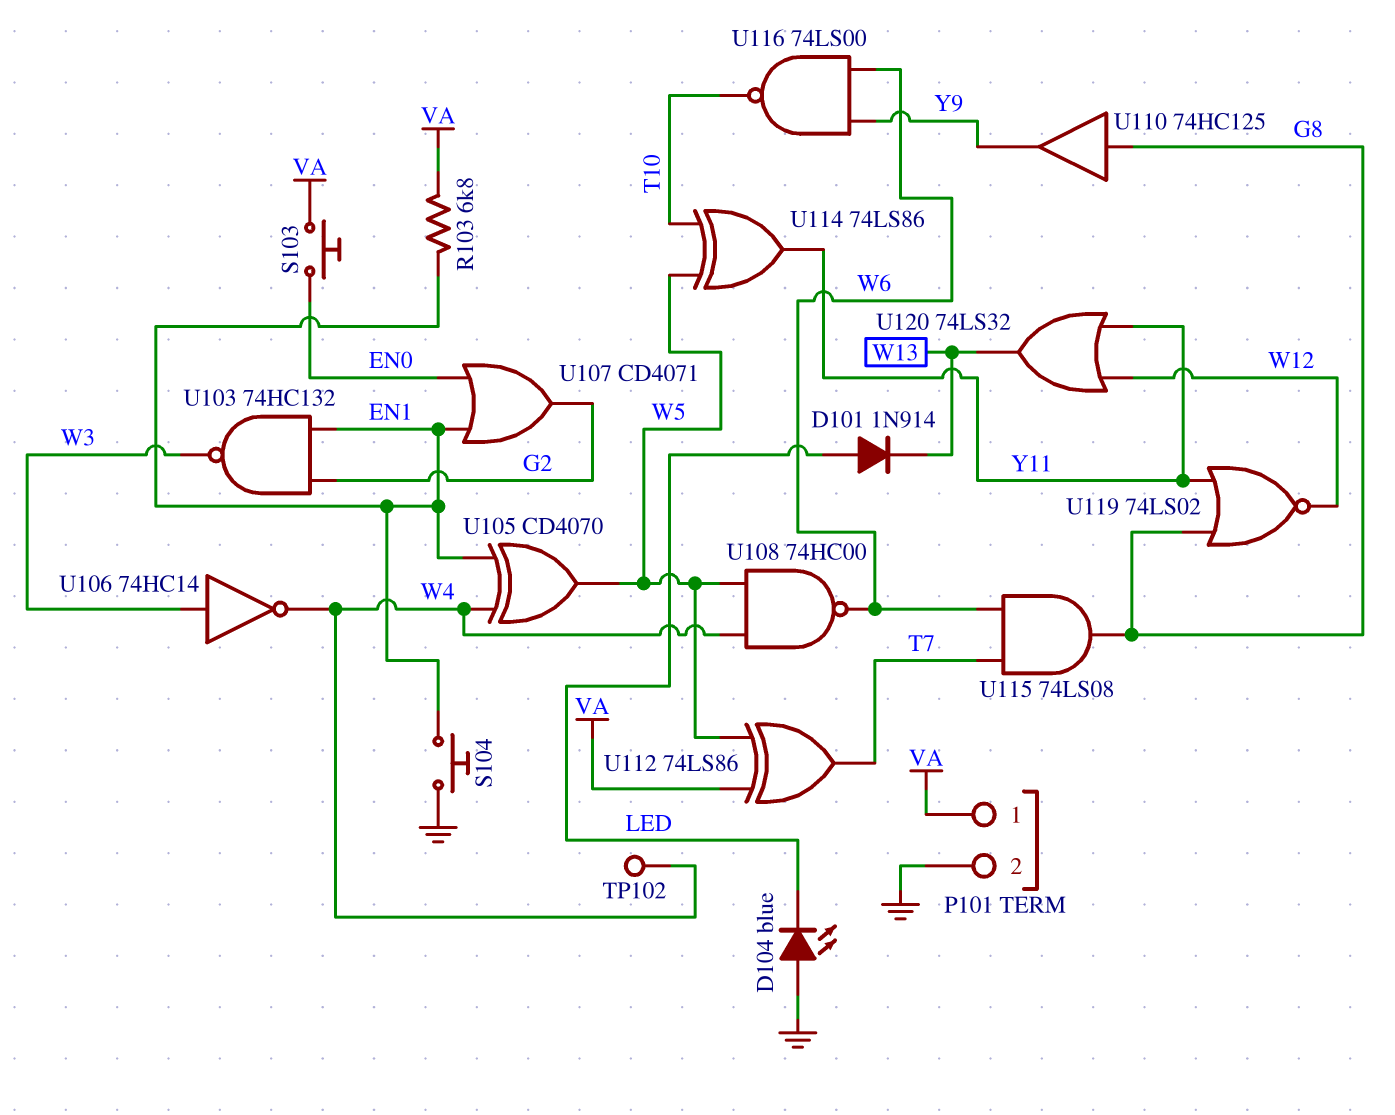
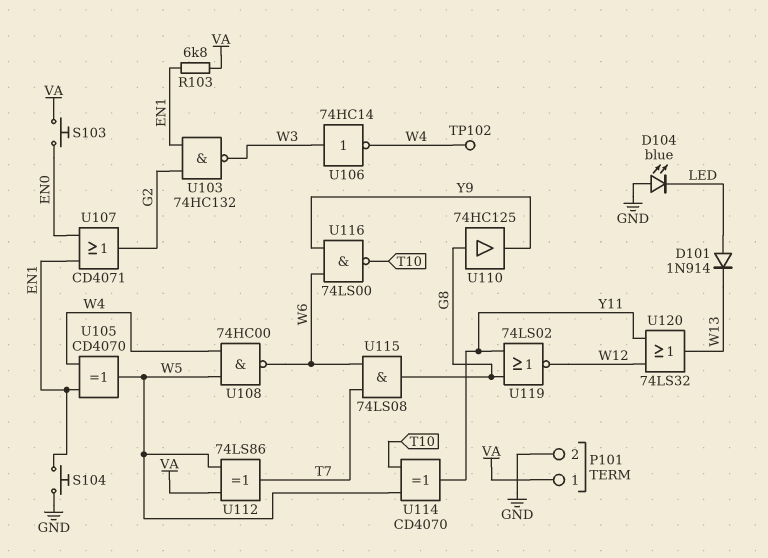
U114: XOR 74LS86 (in T10, in W5, out Y11) -> XOR CD4070 (in T10, in W5, out Y11)

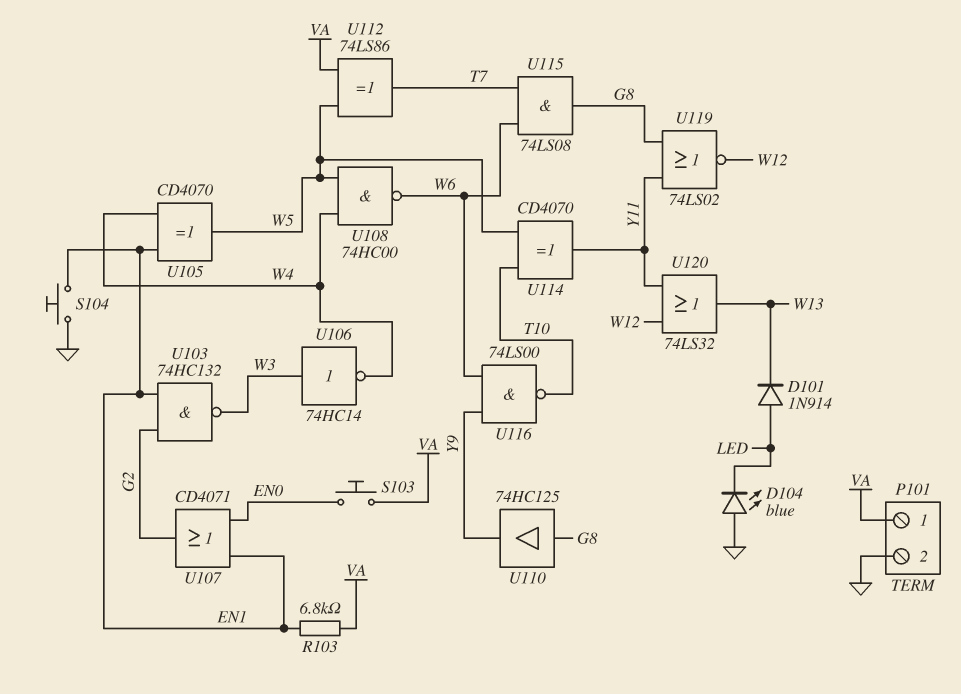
TP102: test point (W4) -> none

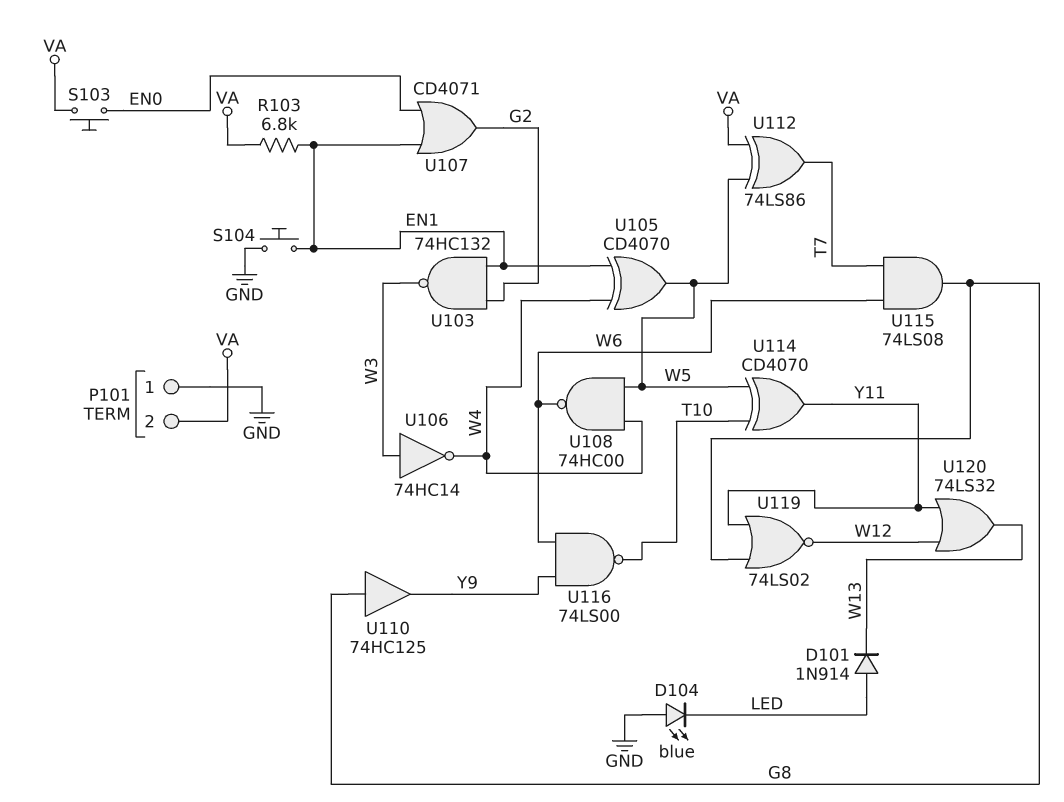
P101 pin 1: VA -> GND
P101 pin 2: GND -> VA

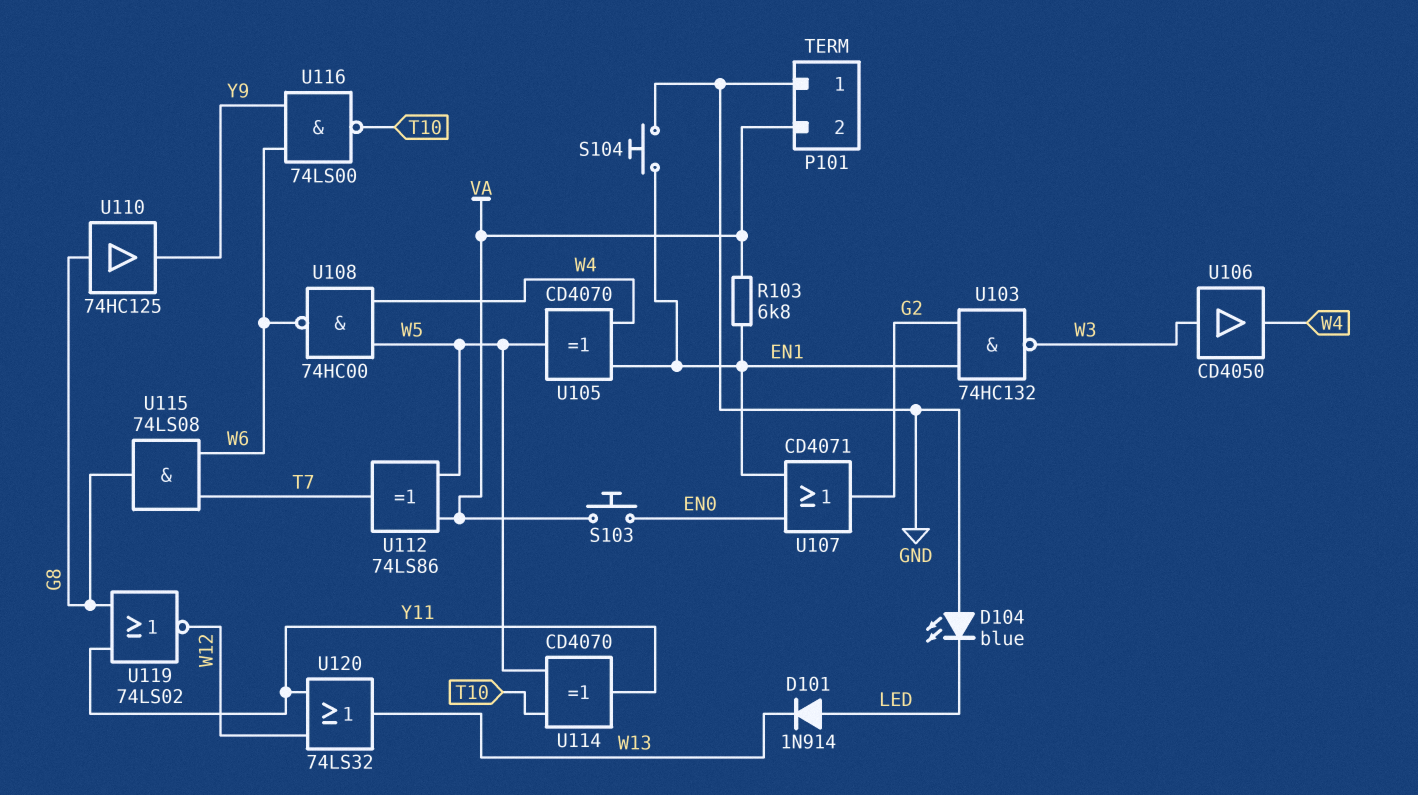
U106: NOT 74HC14 (in W3, out W4) -> buffer CD4050 (in W3, out W4)

